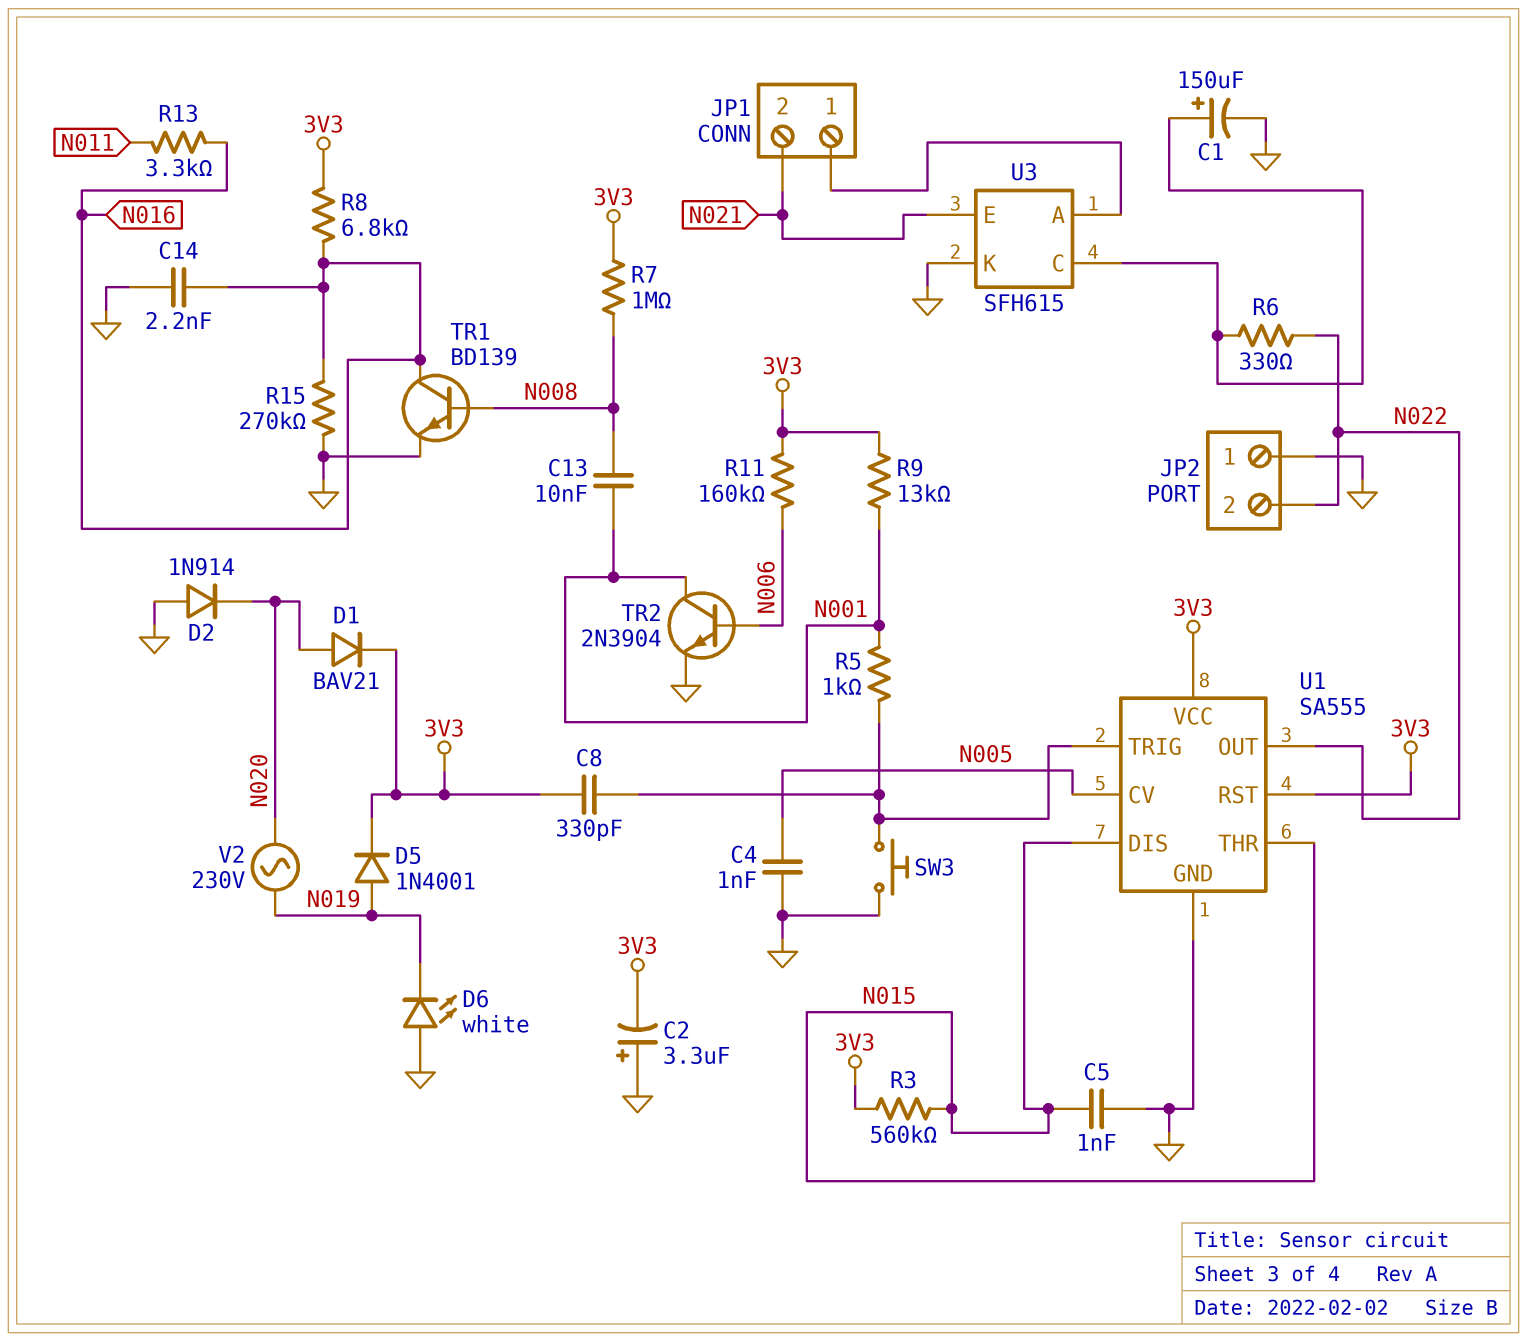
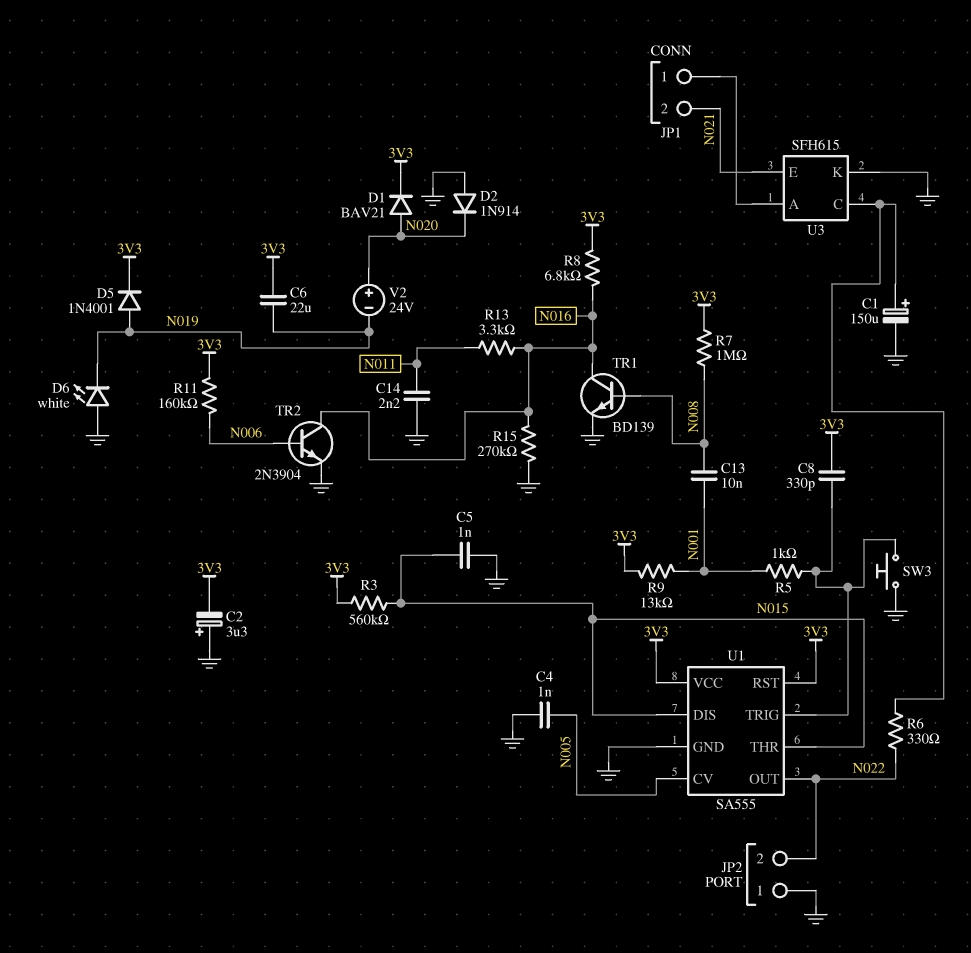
C6: none -> 22uF (3V3, N019)
C14: 2.2nF (GND, N016) -> 2.2nF (GND, N011)
TR2: NPN 2N3904 (B N006, C N001, E GND) -> NPN 2N3904 (B N006, C N016, E GND)
V2: AC 230V (N019, N020) -> 24V (plus N020, minus N019)

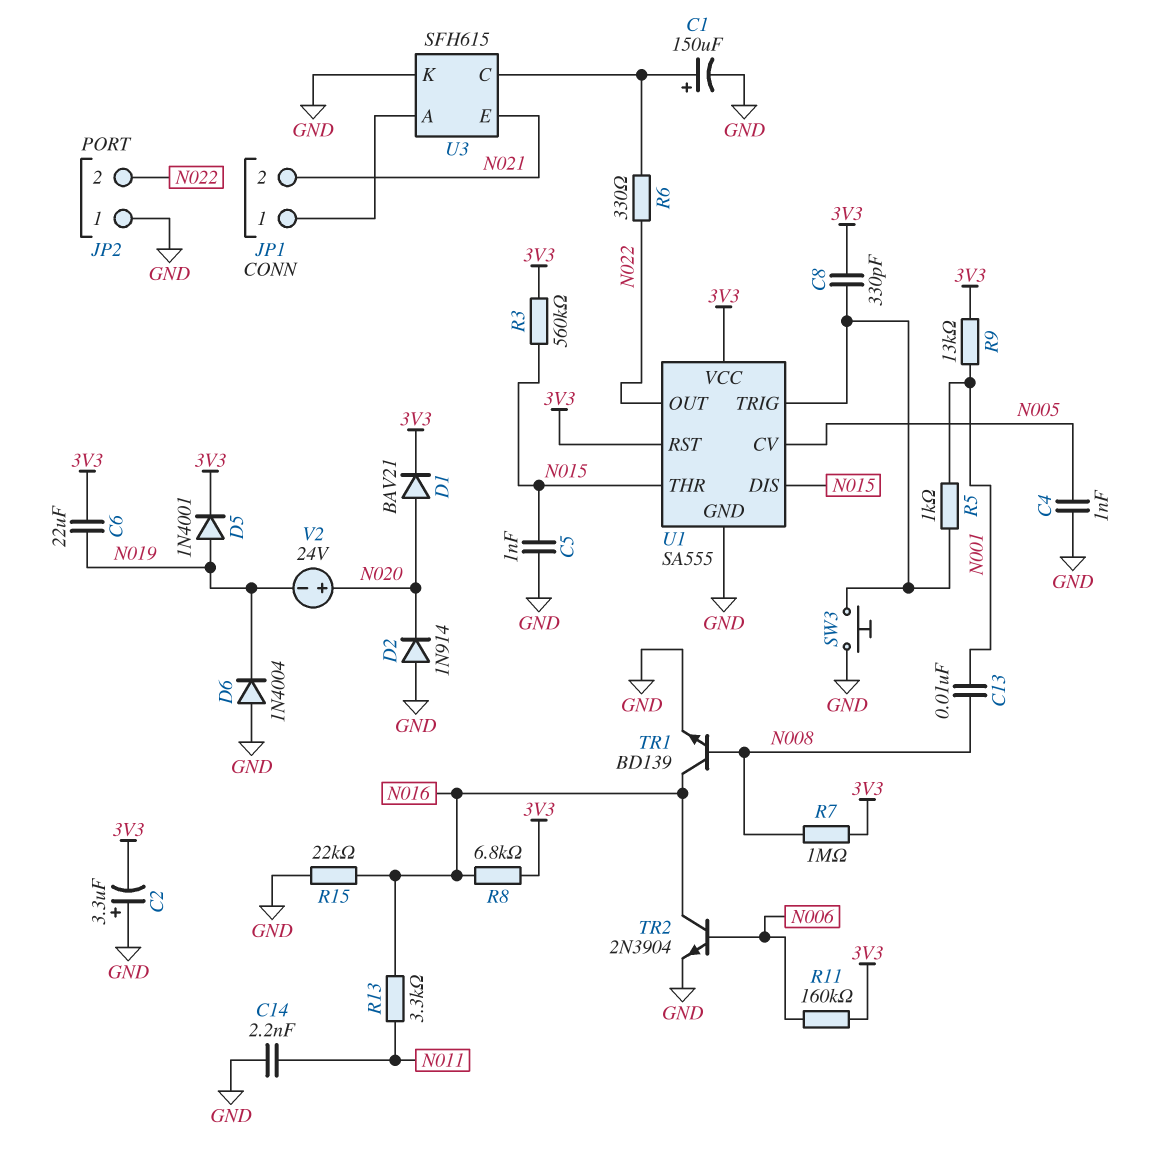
D6: LED white (A GND, K N019) -> diode 1N4004 (A GND, K N019)
R15: 270k (GND, N016) -> 22k (GND, N016)

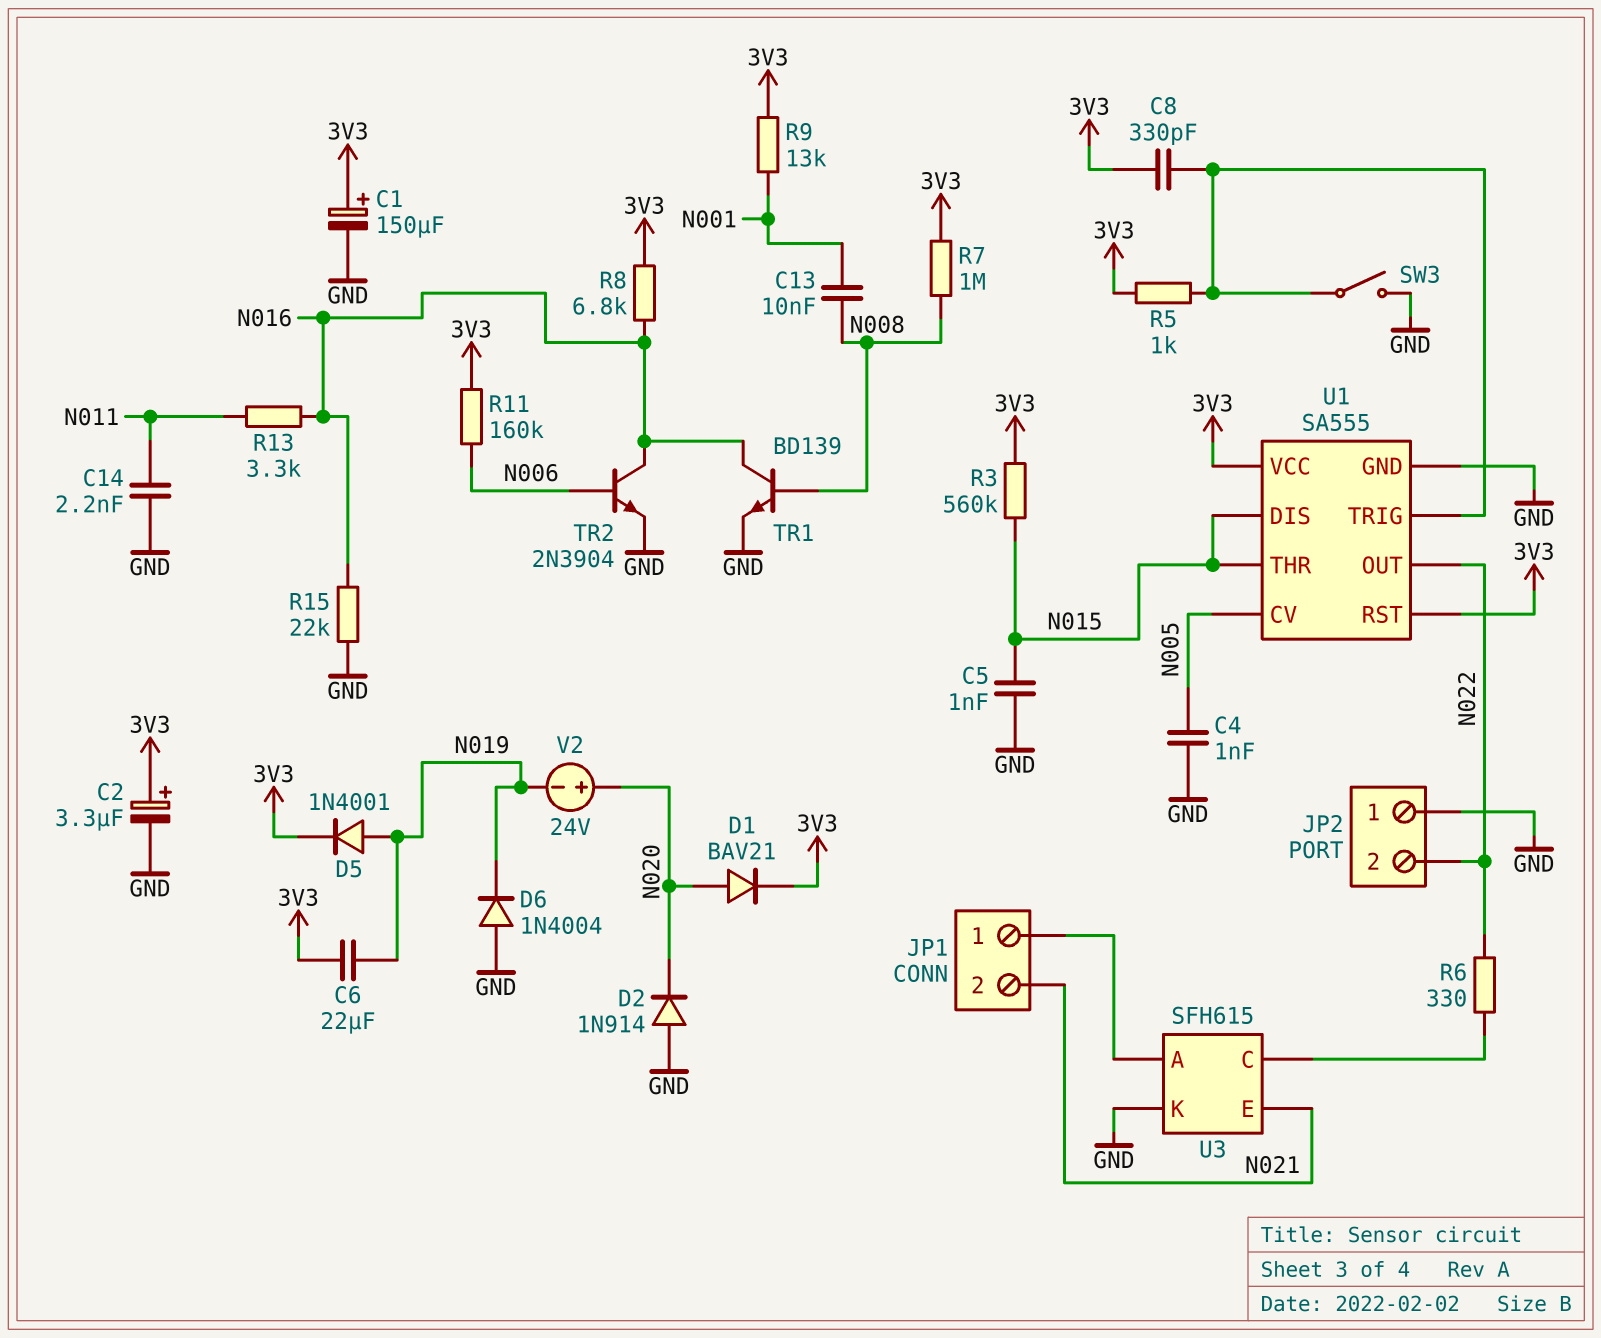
C1: 150uF (plus U3/C, minus GND) -> 150uF (plus 3V3, minus GND)
C2: 3.3uF (plus GND, minus 3V3) -> 3.3uF (plus 3V3, minus GND)
R5: 1k (N001, U1/TRIG) -> 1k (3V3, U1/TRIG)
SW3: button (GND, U1/TRIG) -> switch (GND, U1/TRIG)

